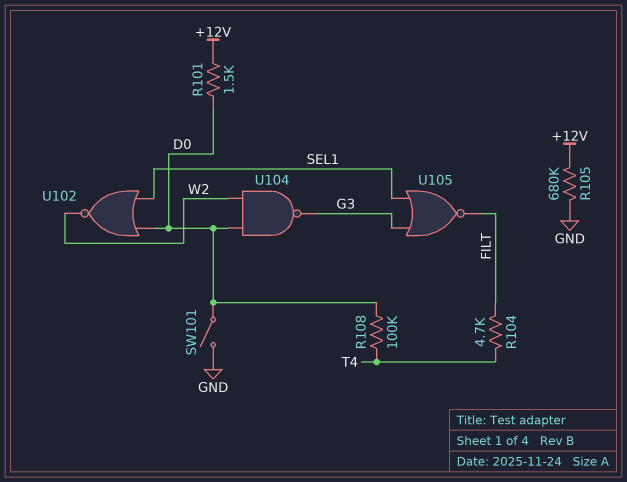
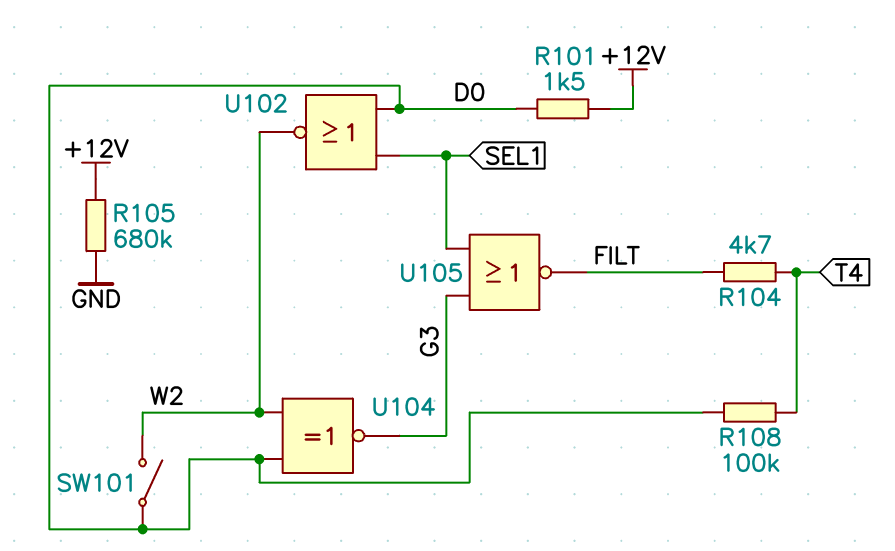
SW101: switch (D0, GND) -> switch (D0, W2)
U104: NAND (in D0, in W2, out G3) -> XNOR (in D0, in W2, out G3)

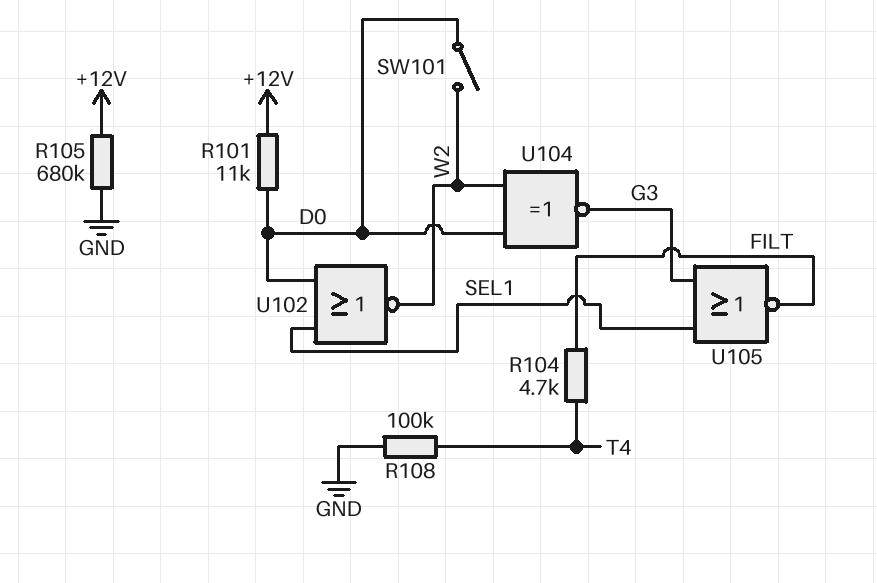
R101: 1.5k (+12V, D0) -> 11k (+12V, D0)
R108: 100k (D0, T4) -> 100k (GND, T4)

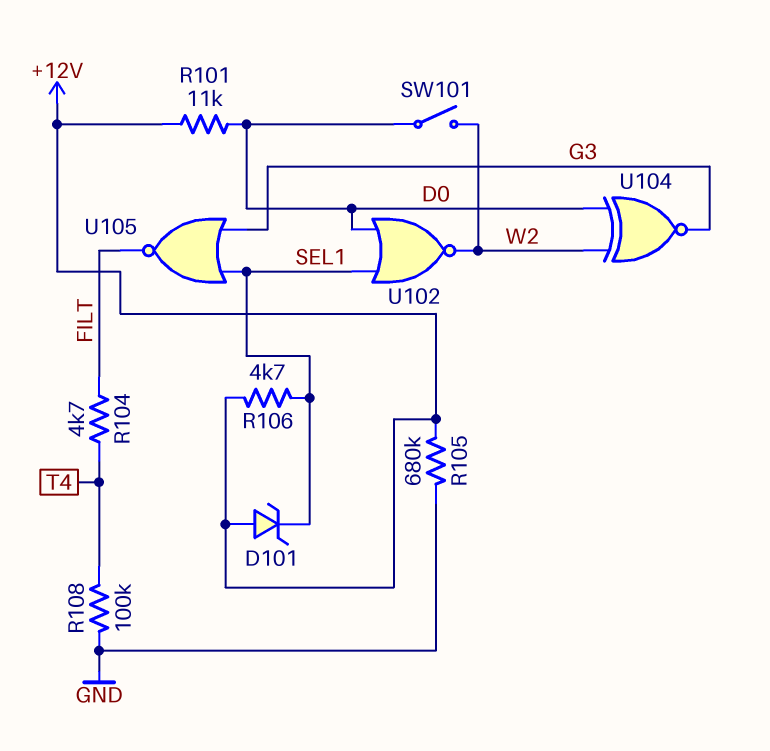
D101: none -> zener (A +12V, K SEL1)
R106: none -> 4.7k (+12V, SEL1)

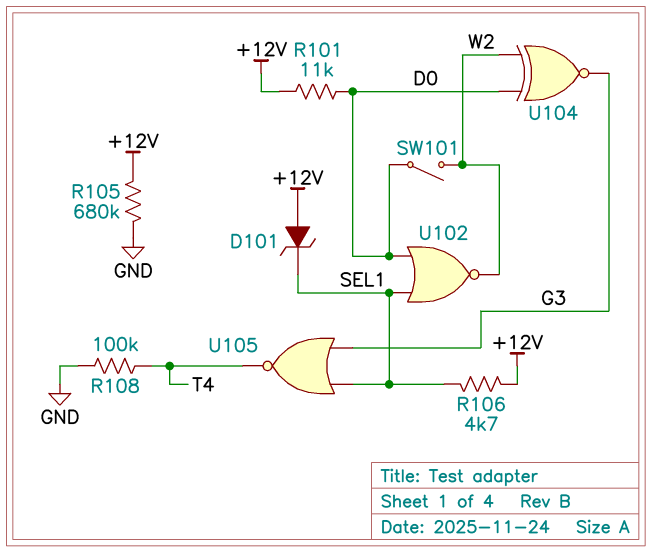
R104: 4.7k (FILT, T4) -> none
U105: NOR (in G3, in SEL1, out FILT) -> NOR (in G3, in SEL1, out T4)

